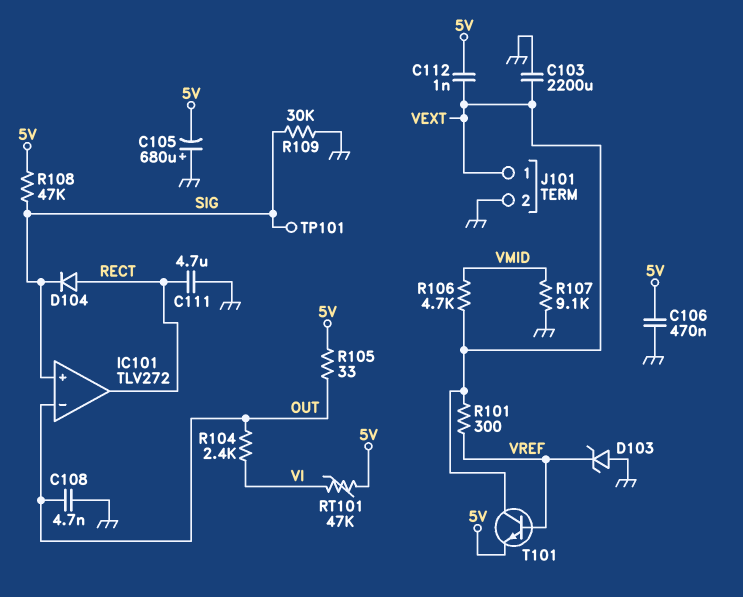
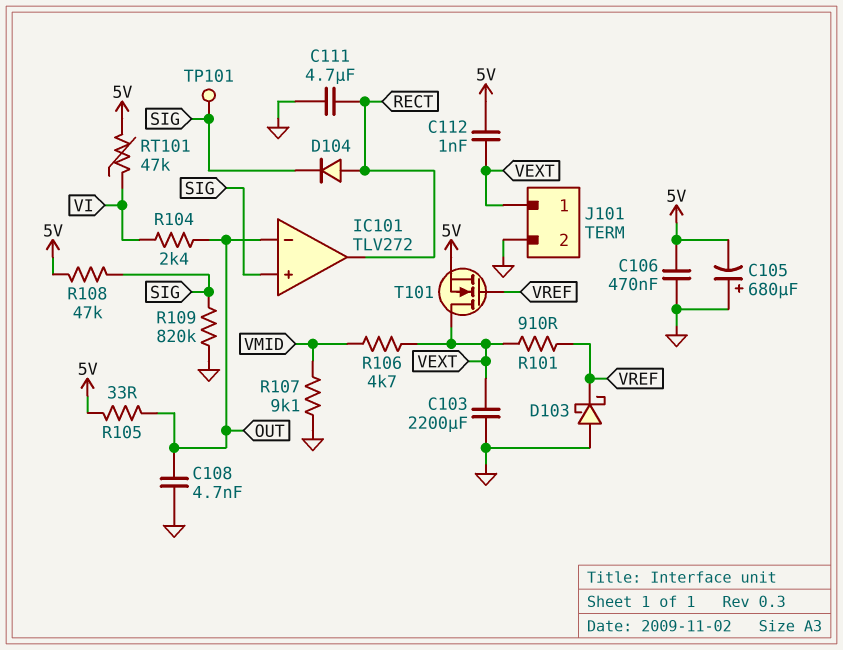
D103: zener (A GND, K VREF) -> schottky (A GND, K VREF)
R101: 300 (VEXT, VREF) -> 910 (VEXT, VREF)
R109: 30k (GND, SIG) -> 820k (GND, SIG)
T101: NPN (B VREF, C VEXT, E 5V) -> NMOS (G VREF, D VEXT, S 5V)

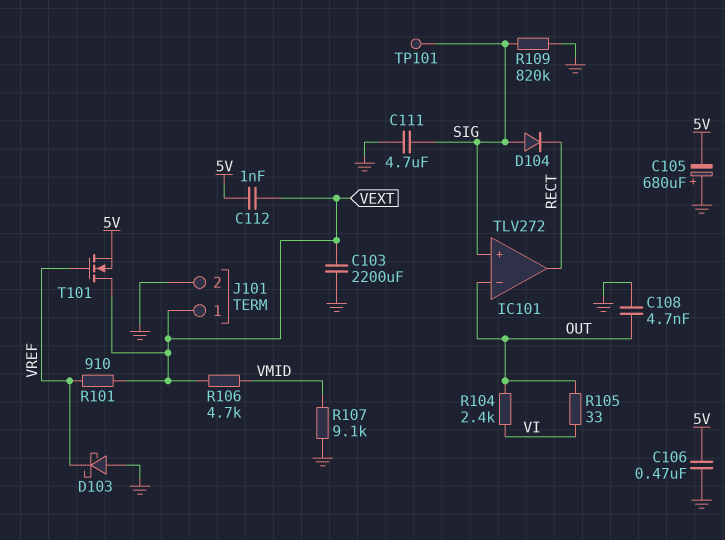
C111: 4.7uF (GND, RECT) -> 4.7uF (GND, SIG)
D104: diode (A RECT, K SIG) -> diode (A SIG, K RECT)
R105: 33 (5V, OUT) -> 33 (OUT, VI)
R108: 47k (5V, SIG) -> none
RT101: 47k (5V, VI) -> none

